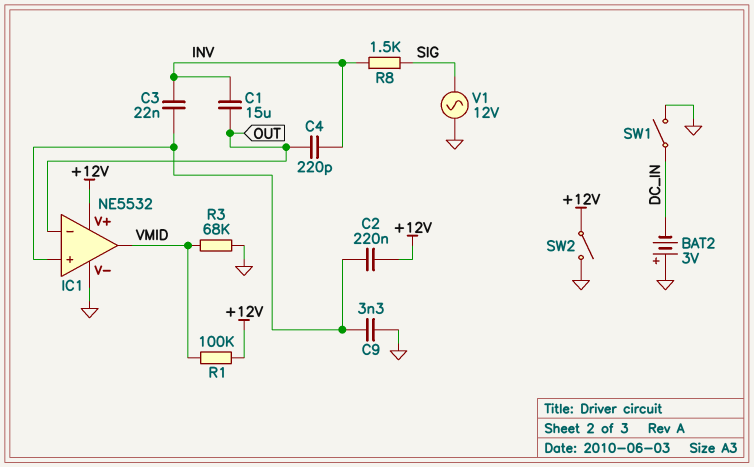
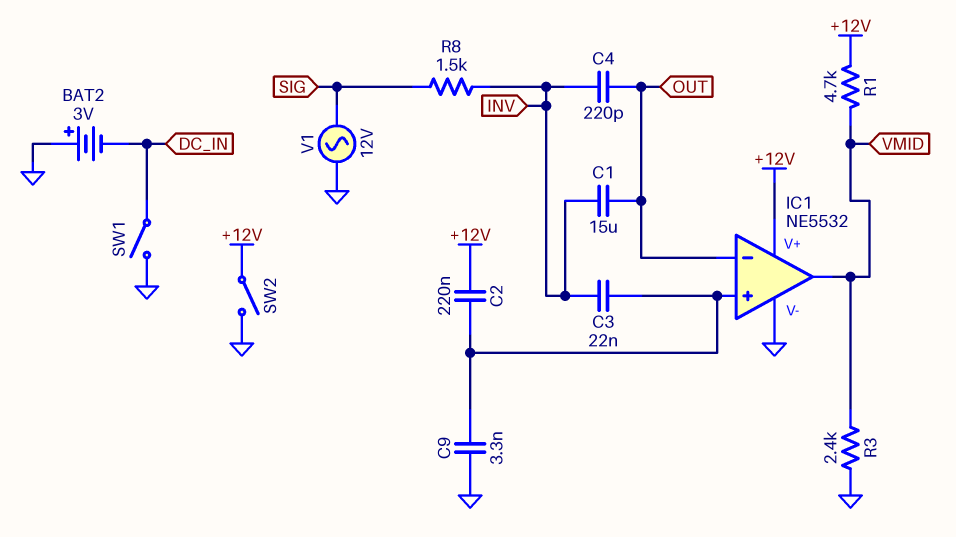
R1: 100k (+12V, VMID) -> 4.7k (+12V, VMID)
R3: 68k (GND, VMID) -> 2.4k (GND, VMID)

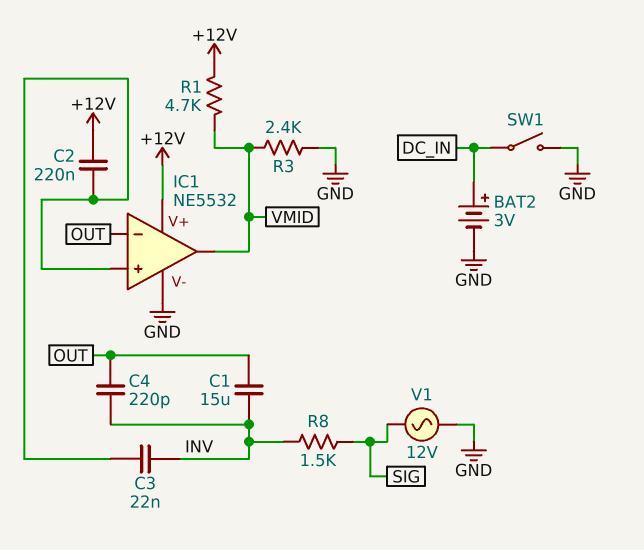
BAT2: 3V (plus GND, minus DC_IN) -> 3V (plus DC_IN, minus GND)
C9: 3.3nF (GND, IC1/in+) -> none
SW2: switch (+12V, GND) -> none

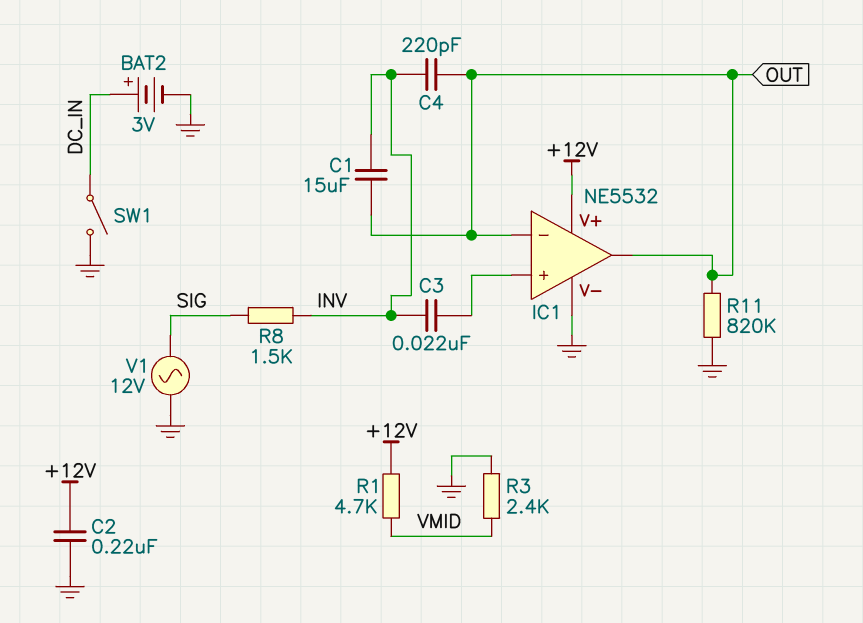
C2: 220nF (+12V, IC1/in+) -> 220nF (+12V, GND)
IC1 pin out: VMID -> OUT
R11: none -> 820k (GND, OUT)

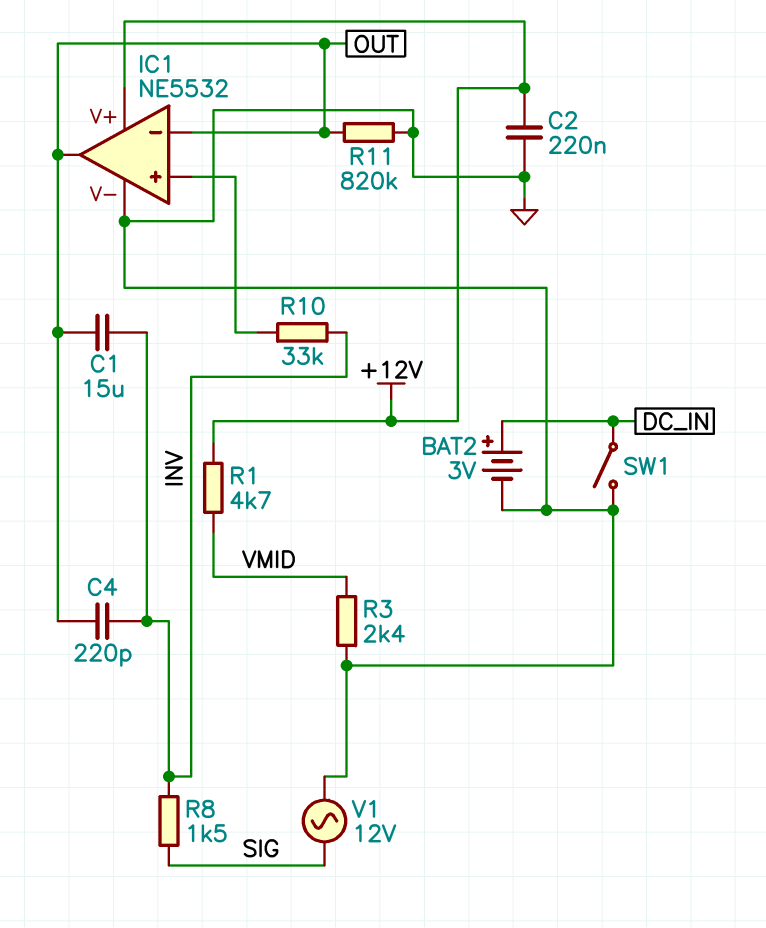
C3: 22nF (IC1/in+, INV) -> none
R10: none -> 33k (IC1/in+, INV)

